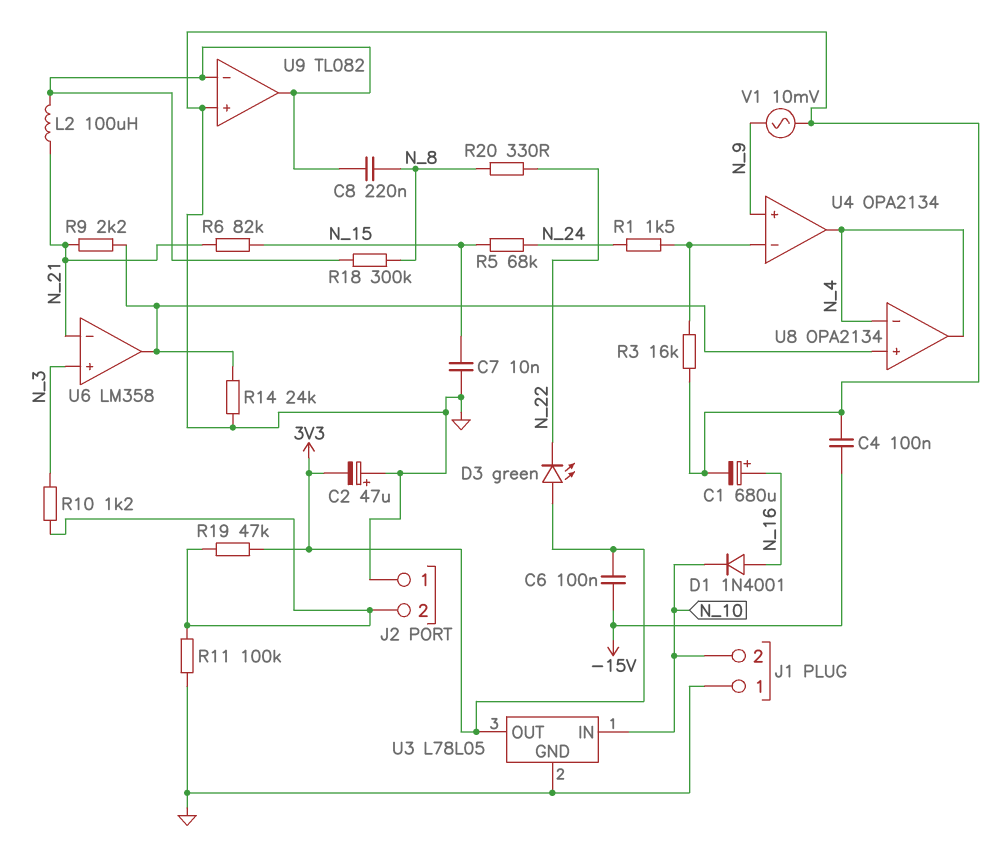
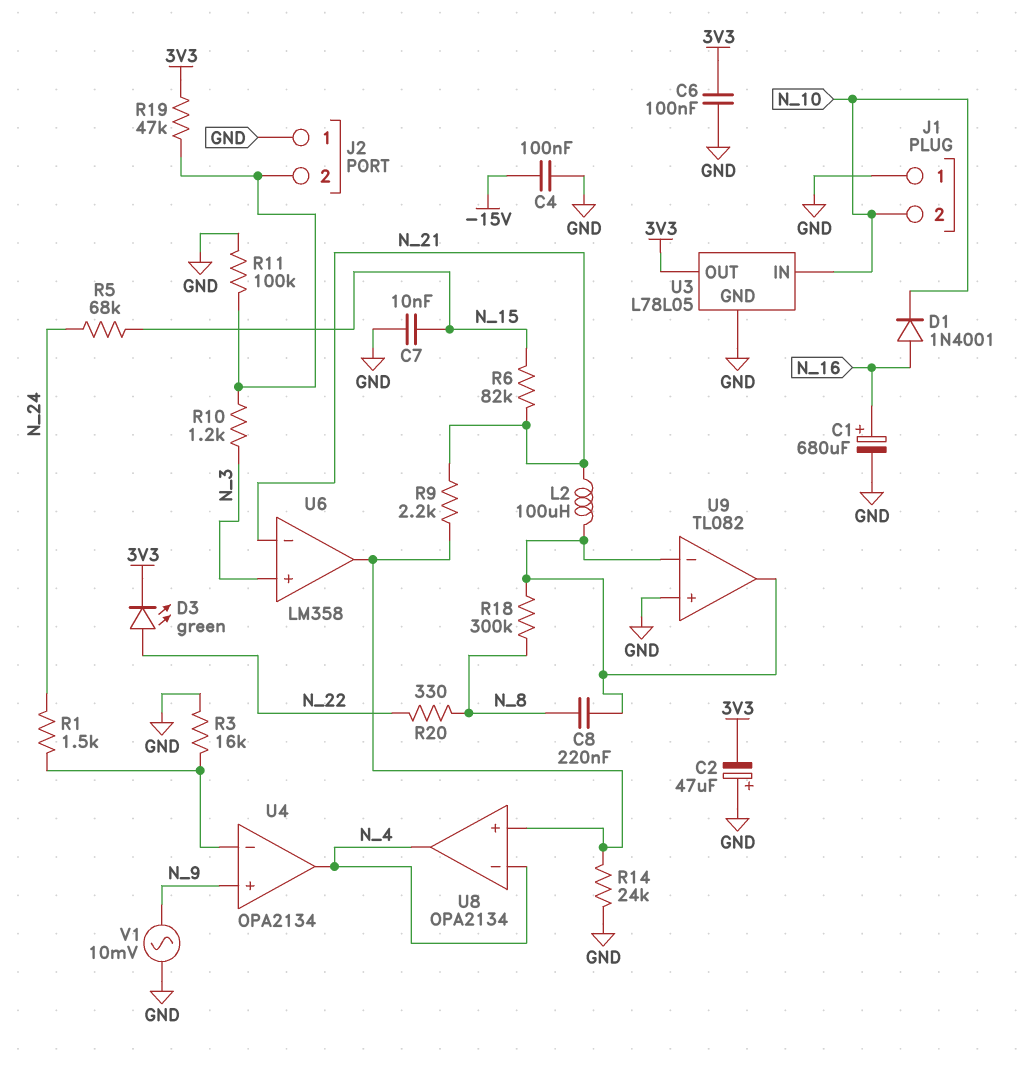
C6: 100nF (-15V, 3V3) -> 100nF (3V3, GND)
D3: LED green (A 3V3, K N_22) -> LED green (A N_22, K 3V3)

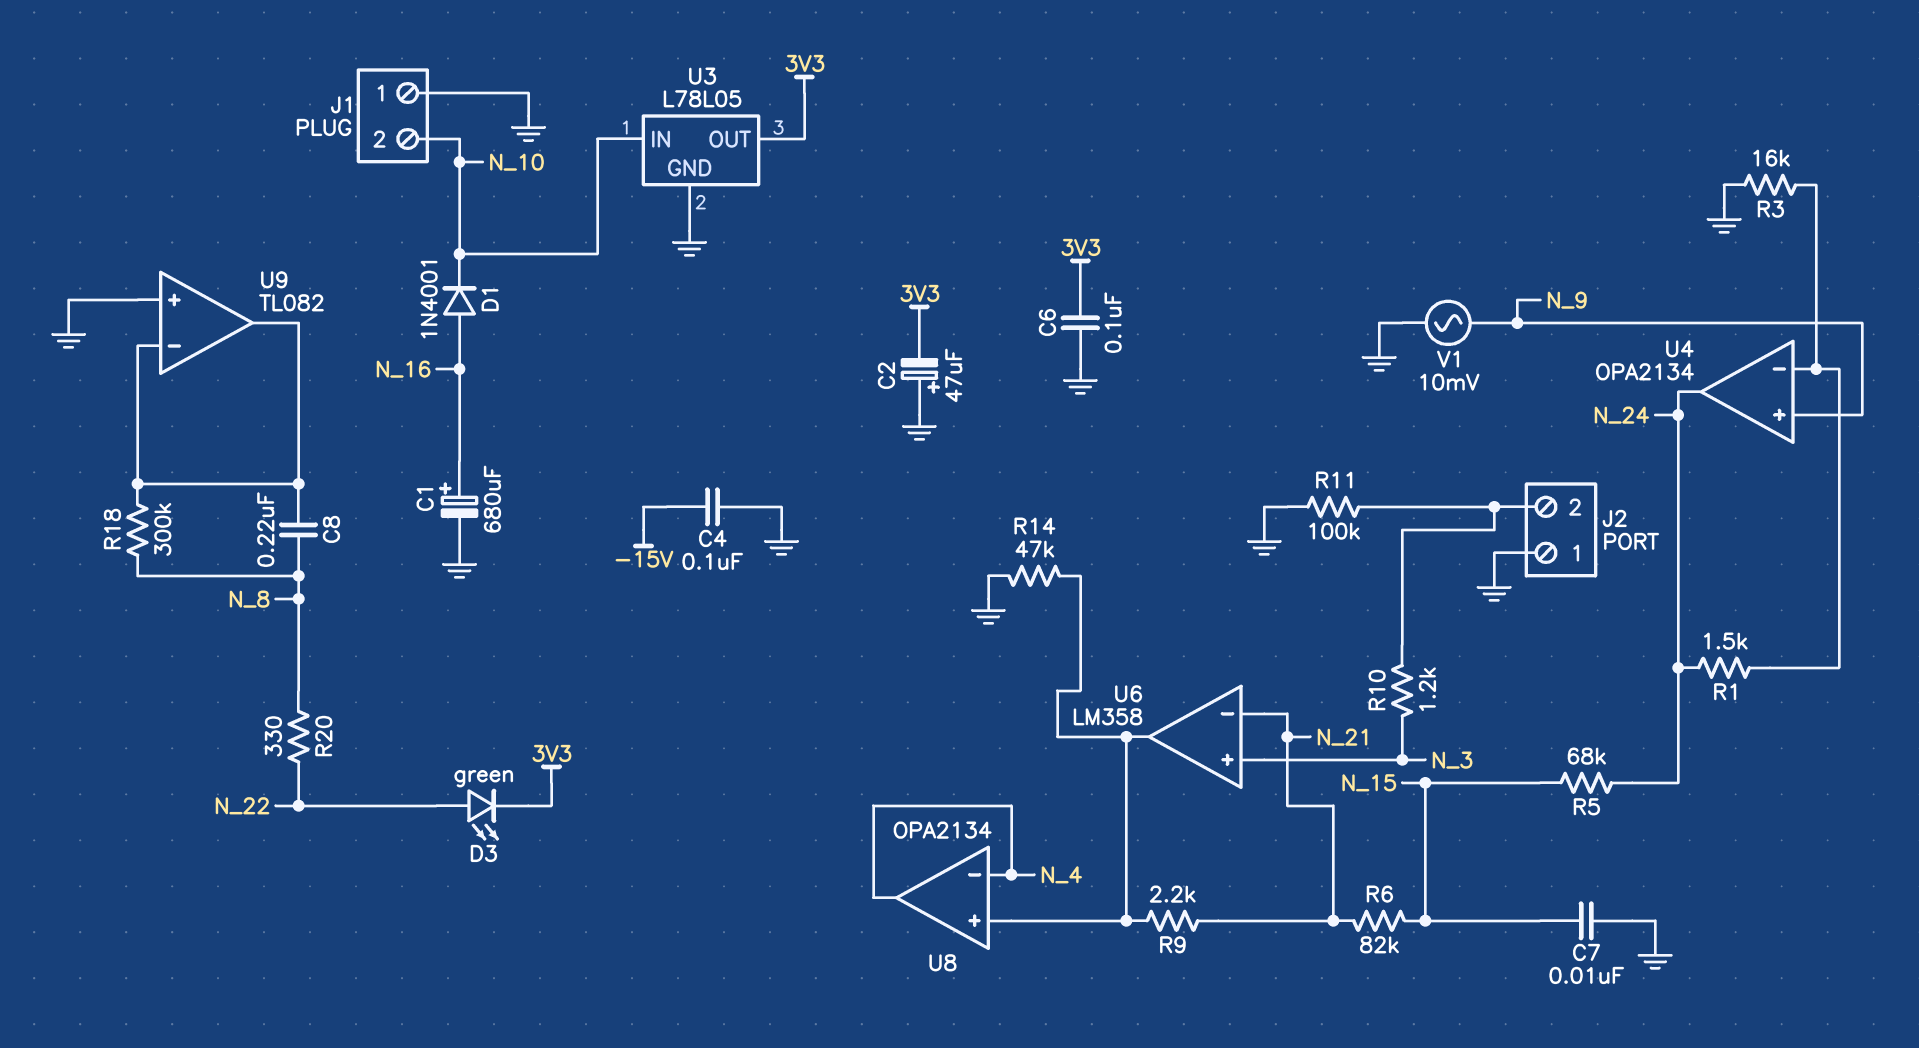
L2: 100uH (N_21, U9/in-) -> none
R14: 24k (GND, U6/out) -> 47k (GND, U6/out)
R19: 47k (3V3, J2/2) -> none
U4 pin out: N_4 -> N_24

